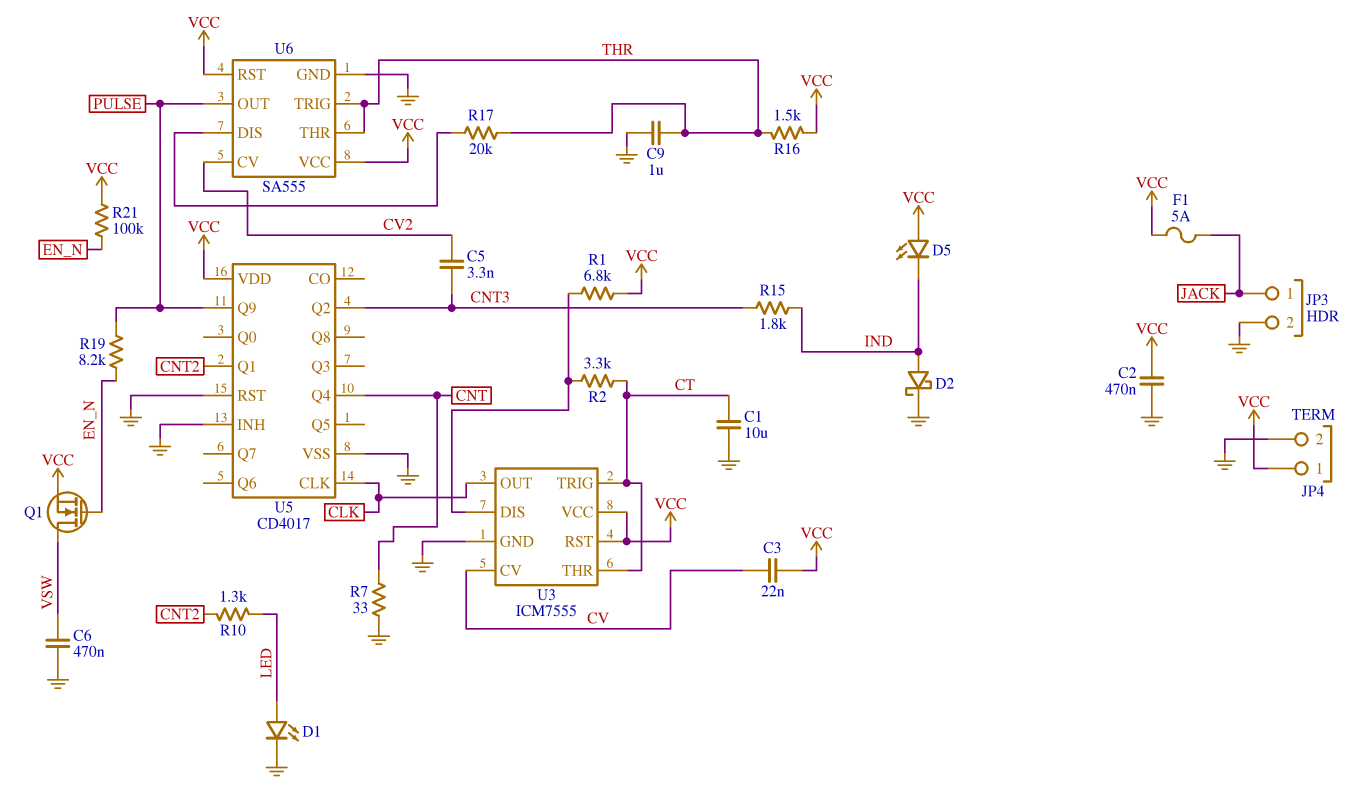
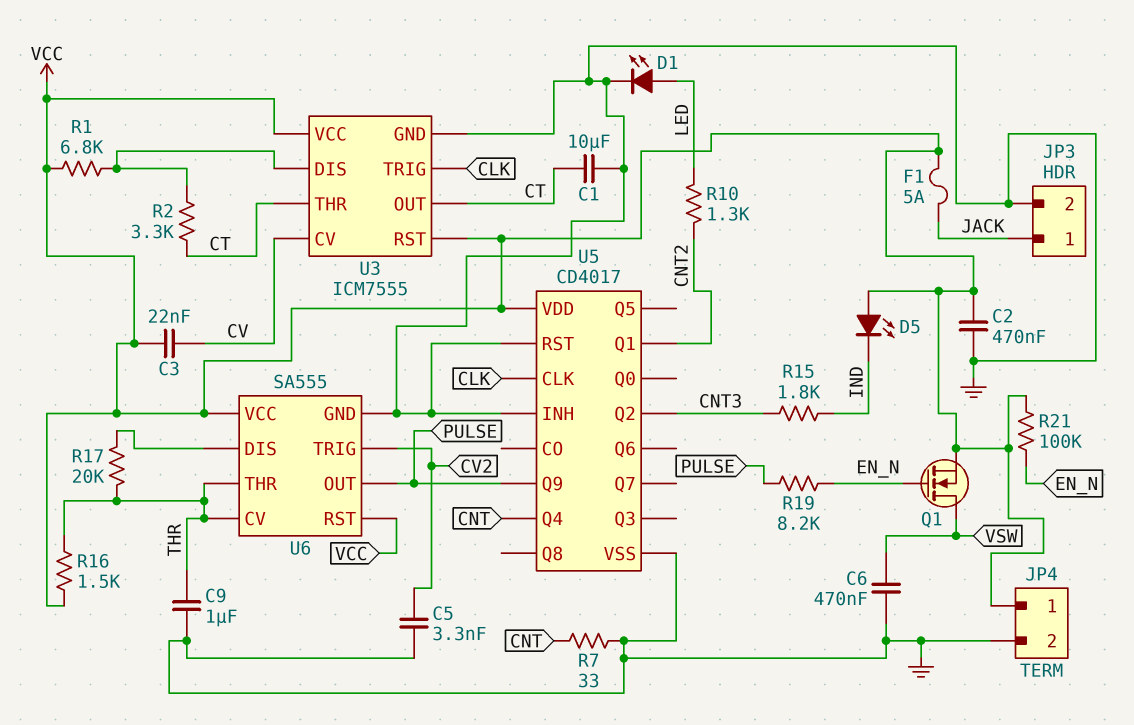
C5: 3.3nF (CNT3, CV2) -> 3.3nF (CV2, GND)
D2: schottky (A IND, K GND) -> none
U3 pin OUT: CLK -> CT
U3 pin TRIG: CT -> CLK
U6 pin CV: CV2 -> THR
U6 pin TRIG: THR -> CV2

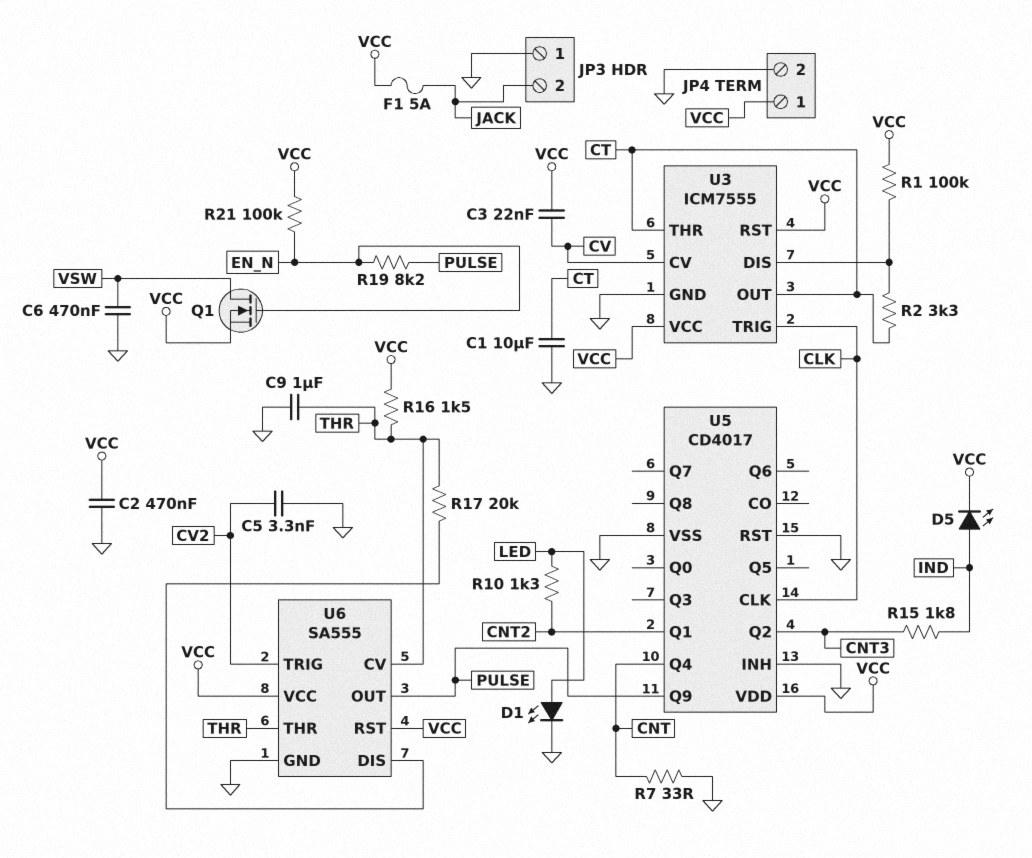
D5: LED (A VCC, K IND) -> LED (A IND, K VCC)
JP3 pin 1: JACK -> GND
JP3 pin 2: GND -> JACK
R1: 6.8k (U3/DIS, VCC) -> 100k (U3/DIS, VCC)

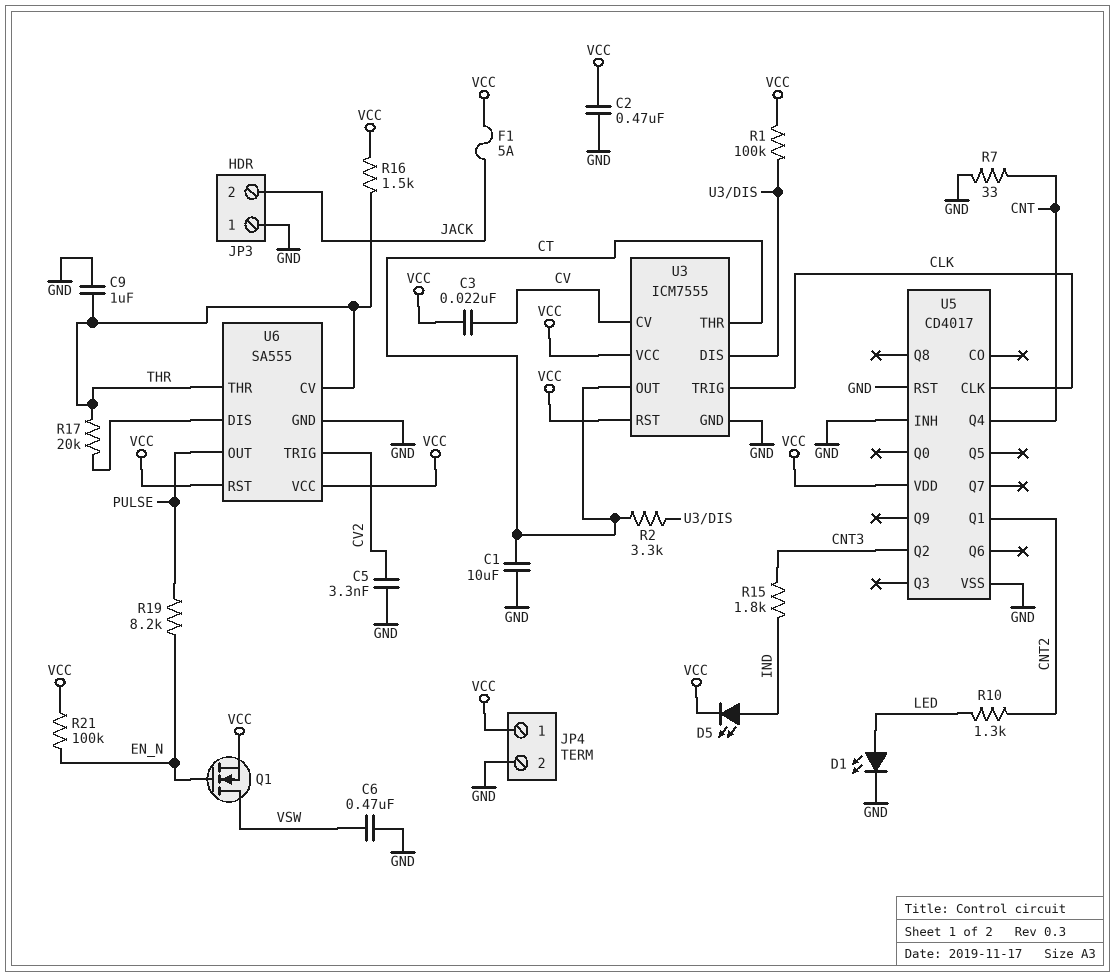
U5 pin Q9: PULSE -> none

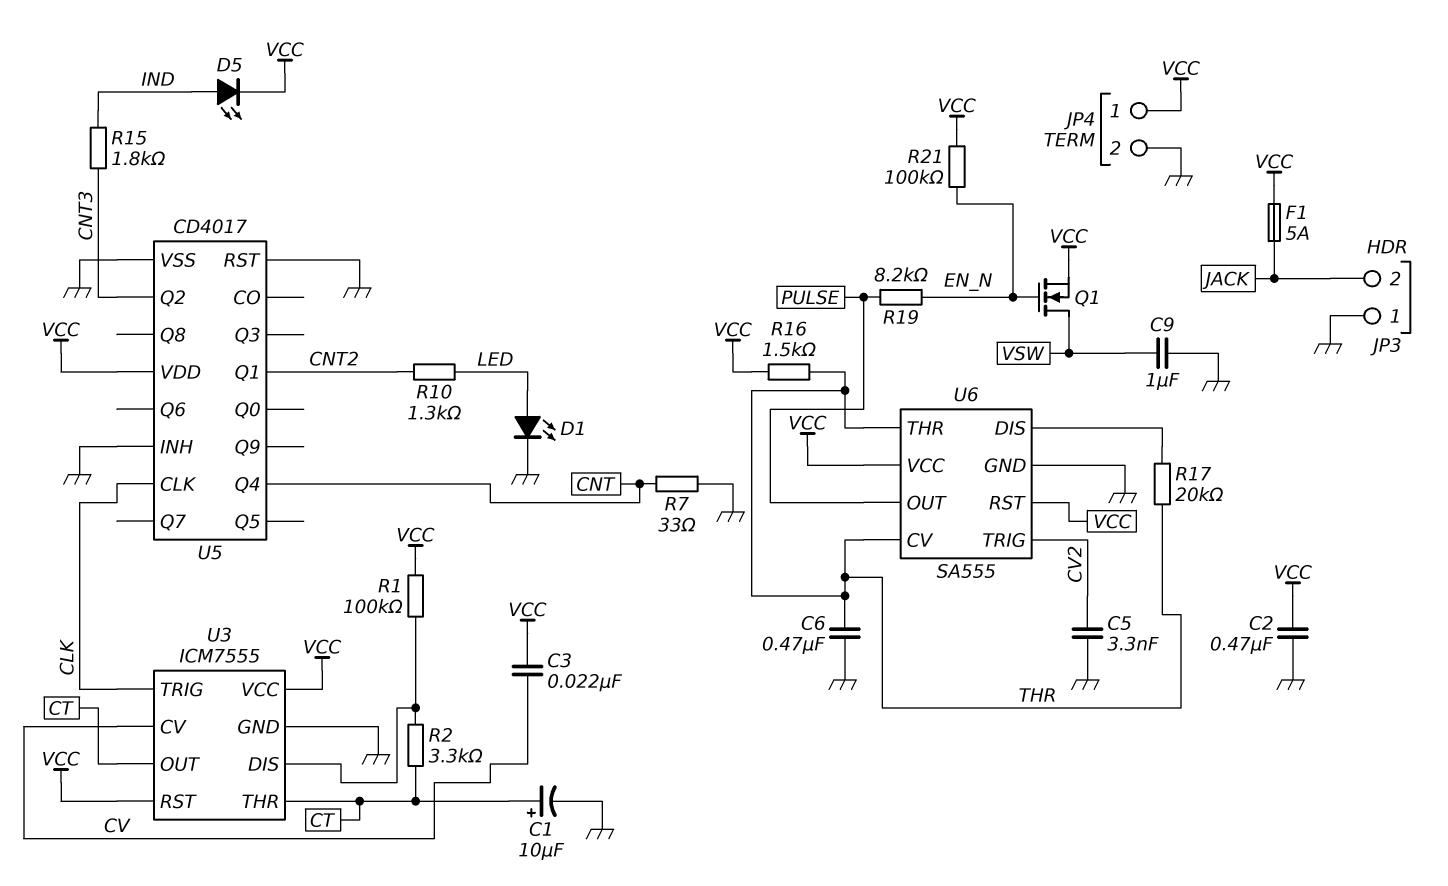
C1: 10uF (CT, GND) -> 10uF (plus CT, minus GND)
C6: 470nF (GND, VSW) -> 470nF (GND, THR)
C9: 1uF (GND, THR) -> 1uF (GND, VSW)

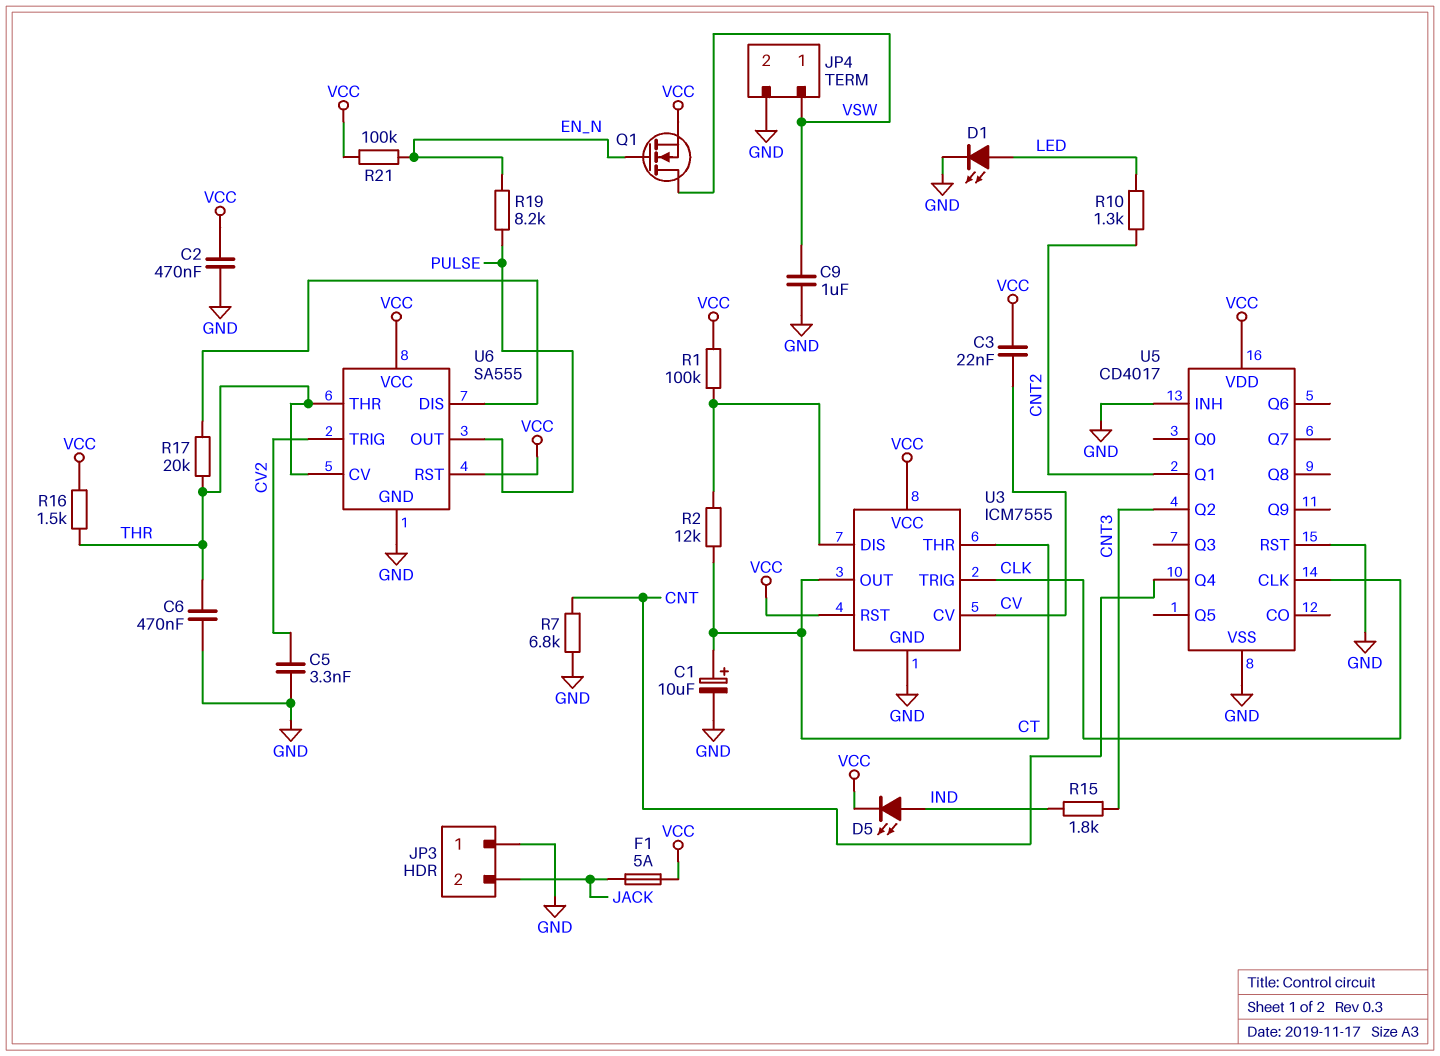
JP4 pin 1: VCC -> VSW
R2: 3.3k (CT, U3/DIS) -> 12k (CT, U3/DIS)
R7: 33 (CNT, GND) -> 6.8k (CNT, GND)

